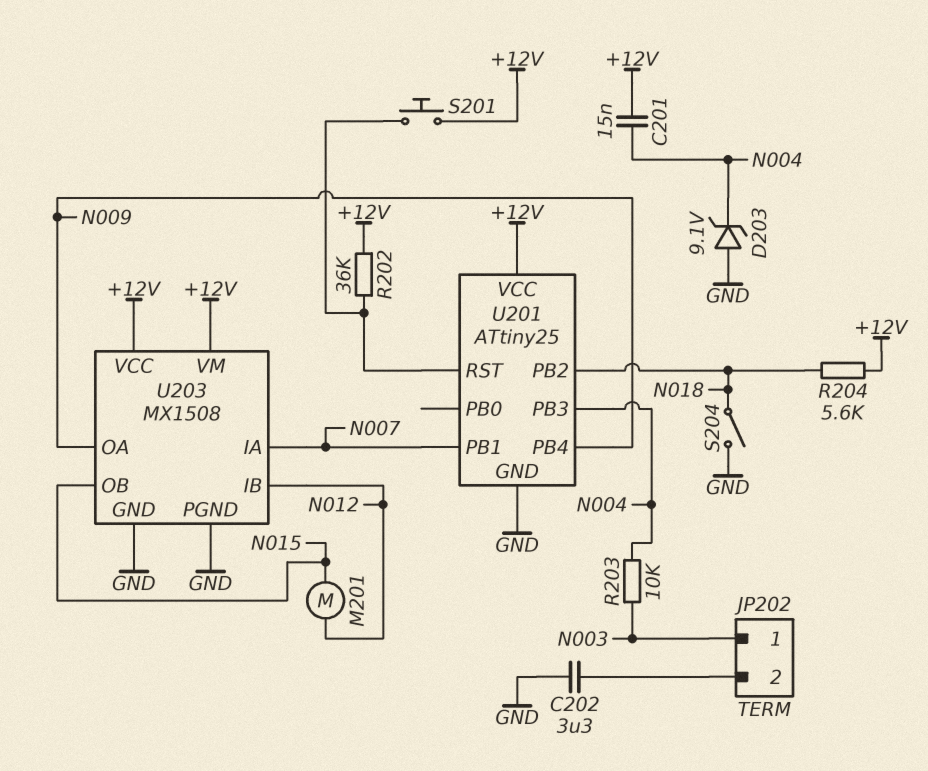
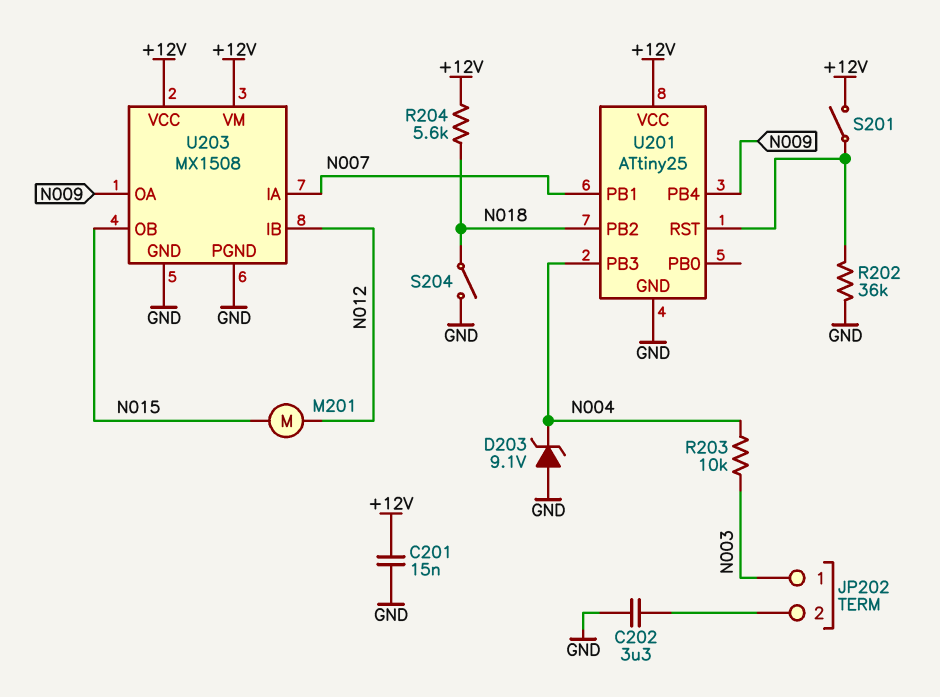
C201: 15nF (+12V, N004) -> 15nF (+12V, GND)
R202: 36k (+12V, U201/RST) -> 36k (GND, U201/RST)
S201: button (+12V, U201/RST) -> switch (+12V, U201/RST)

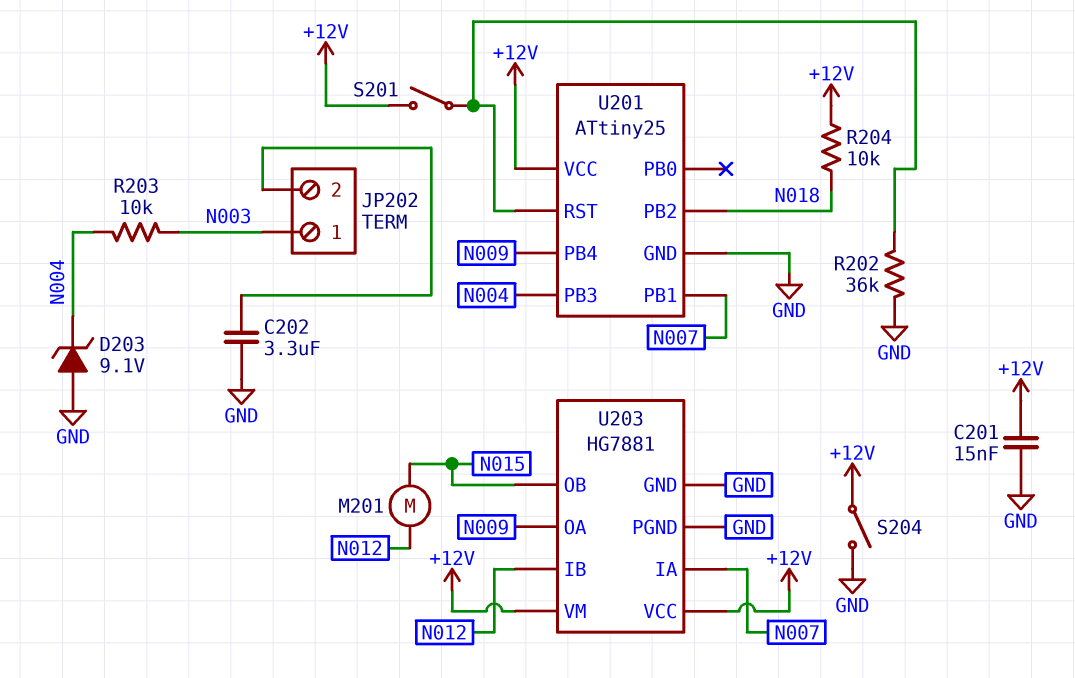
R204: 5.6k (+12V, N018) -> 10k (+12V, N018)
S204: switch (GND, N018) -> switch (+12V, GND)
U203: MX1508 -> HG7881

